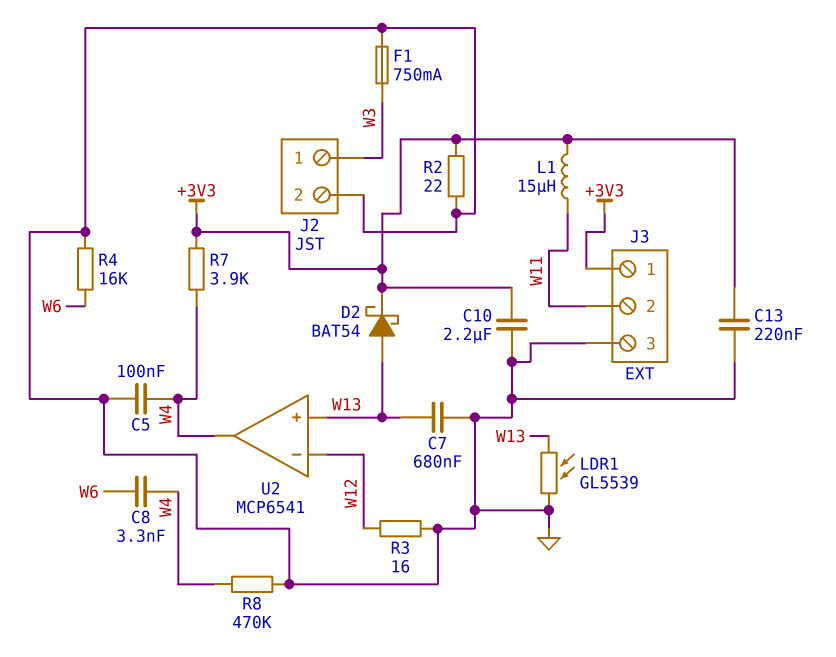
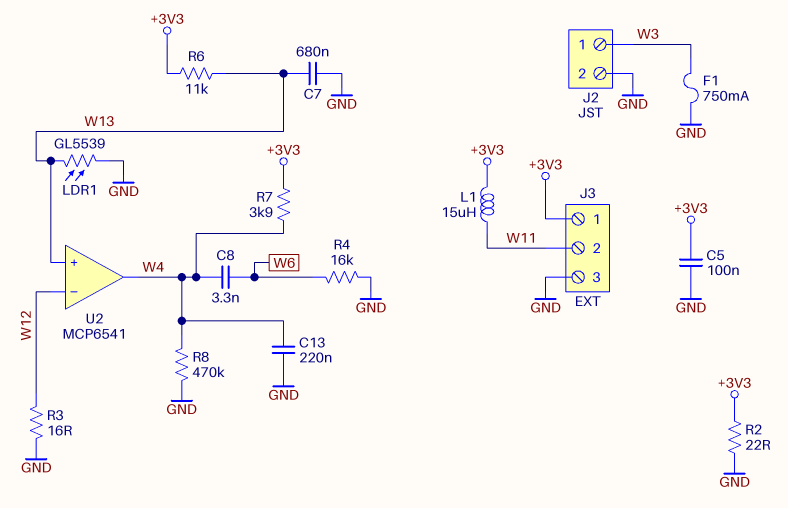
C5: 100nF (GND, W4) -> 100nF (+3V3, GND)
C10: 2.2uF (+3V3, GND) -> none
C13: 220nF (+3V3, GND) -> 220nF (GND, W4)
D2: schottky BAT54 (A W13, K +3V3) -> none
R6: none -> 11k (+3V3, W13)

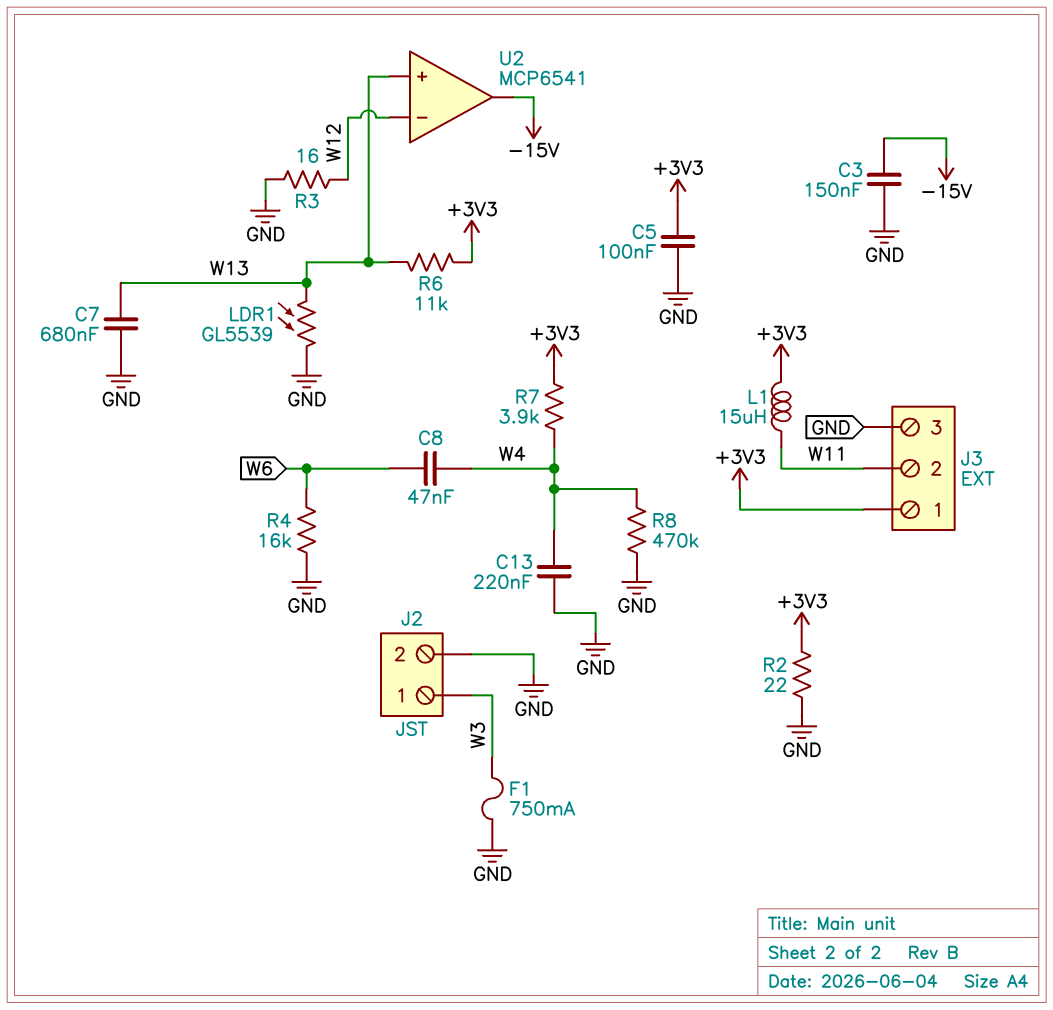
C3: none -> 150nF (-15V, GND)
C8: 3.3nF (W4, W6) -> 47nF (W4, W6)
U2 pin out: W4 -> -15V

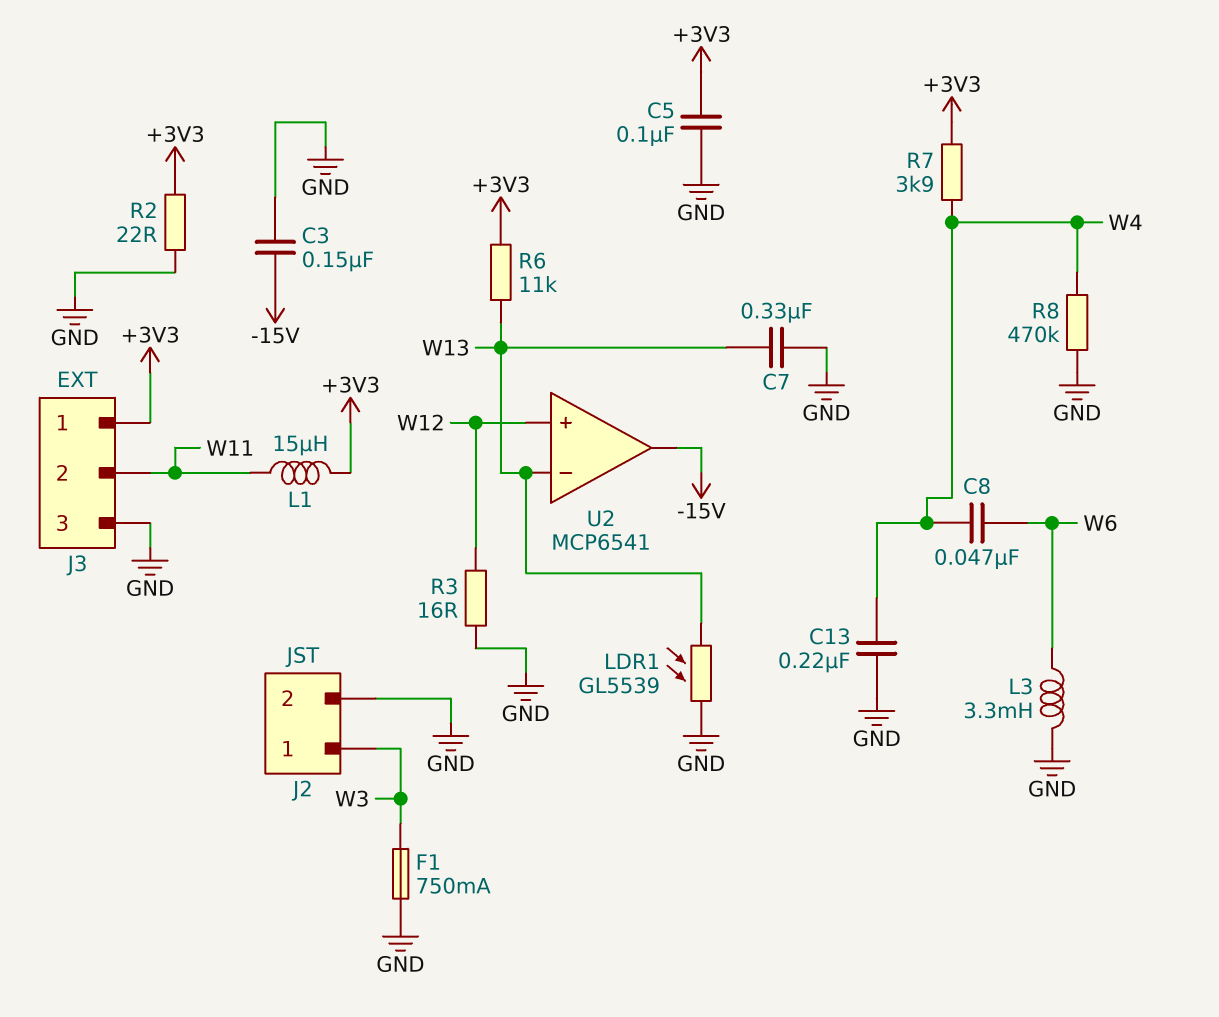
C7: 680nF (GND, W13) -> 330nF (GND, W13)
L3: none -> 3.3mH (GND, W6)
R4: 16k (GND, W6) -> none
U2 pin in+: W13 -> W12
U2 pin in-: W12 -> W13

